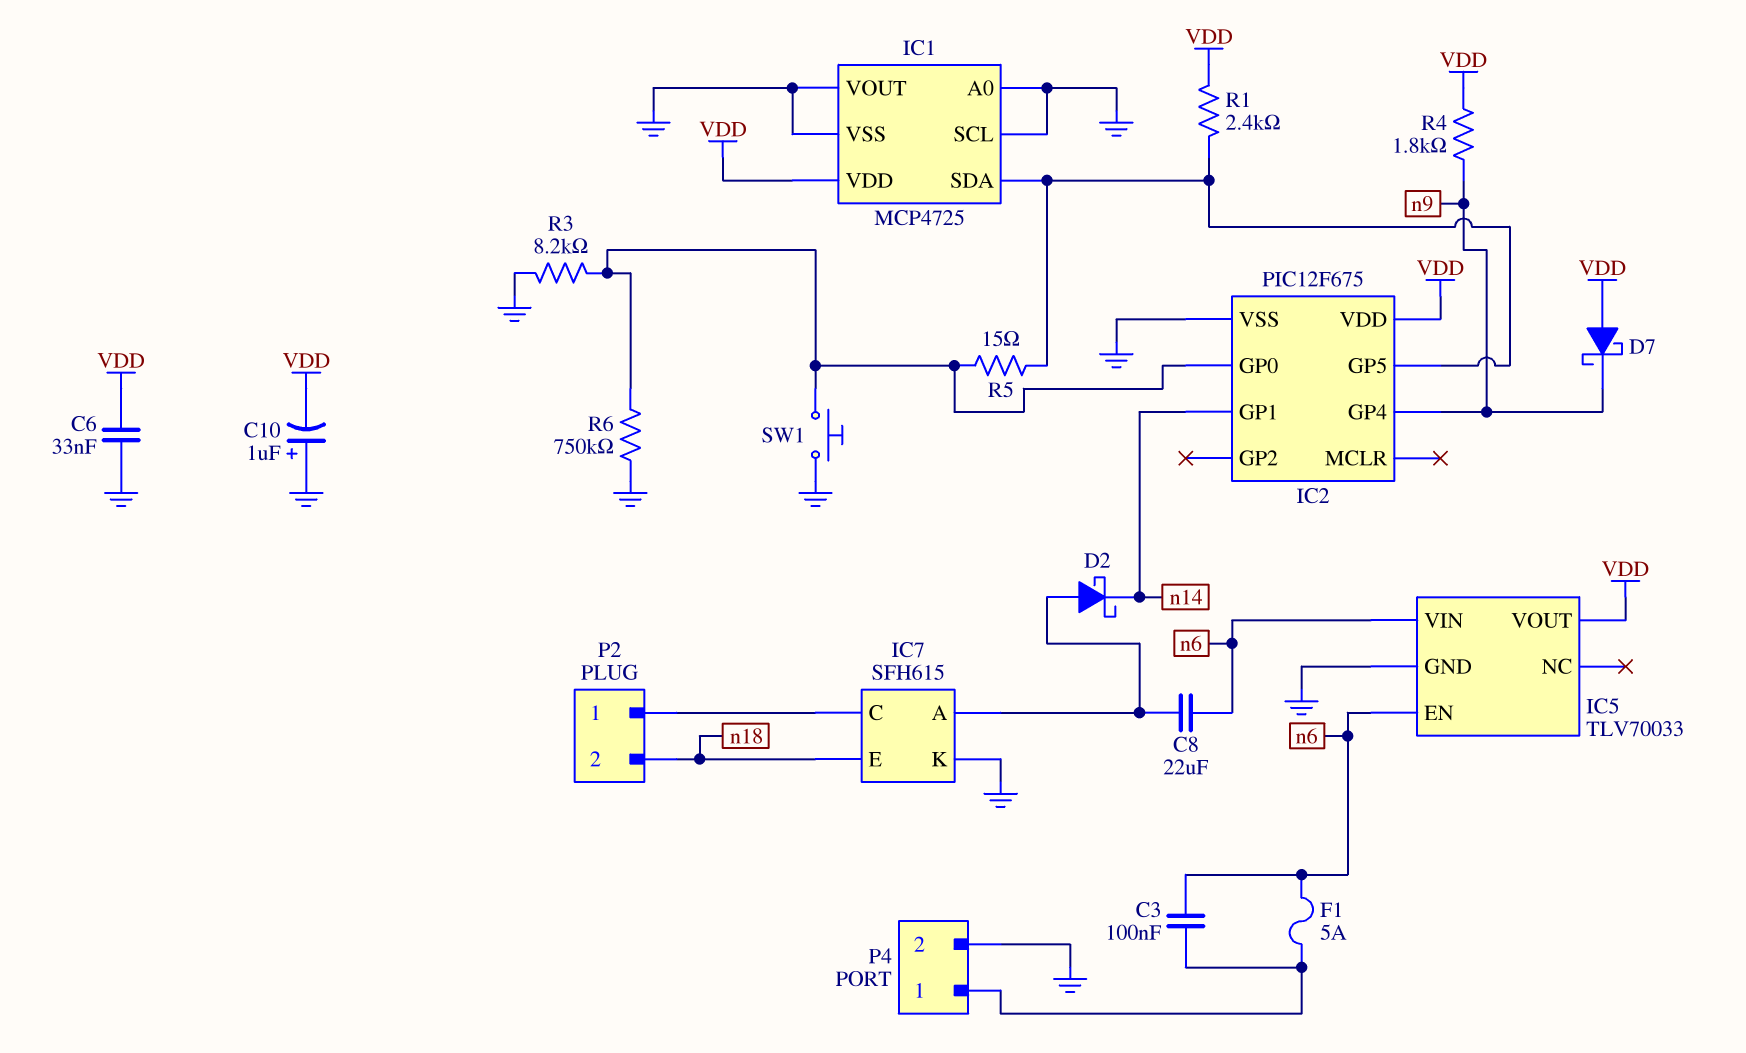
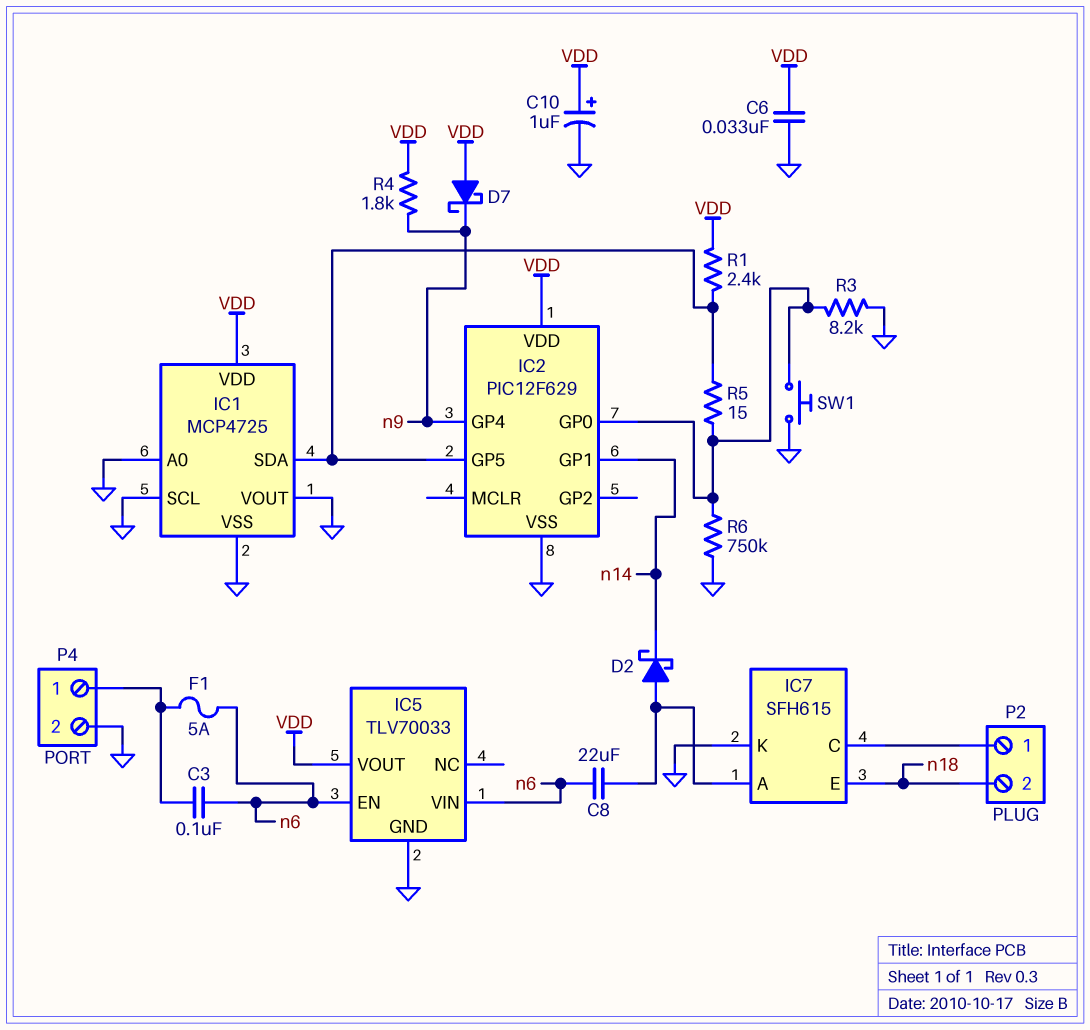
C10: 1uF (plus GND, minus VDD) -> 1uF (plus VDD, minus GND)
IC2: PIC12F675 -> PIC12F629

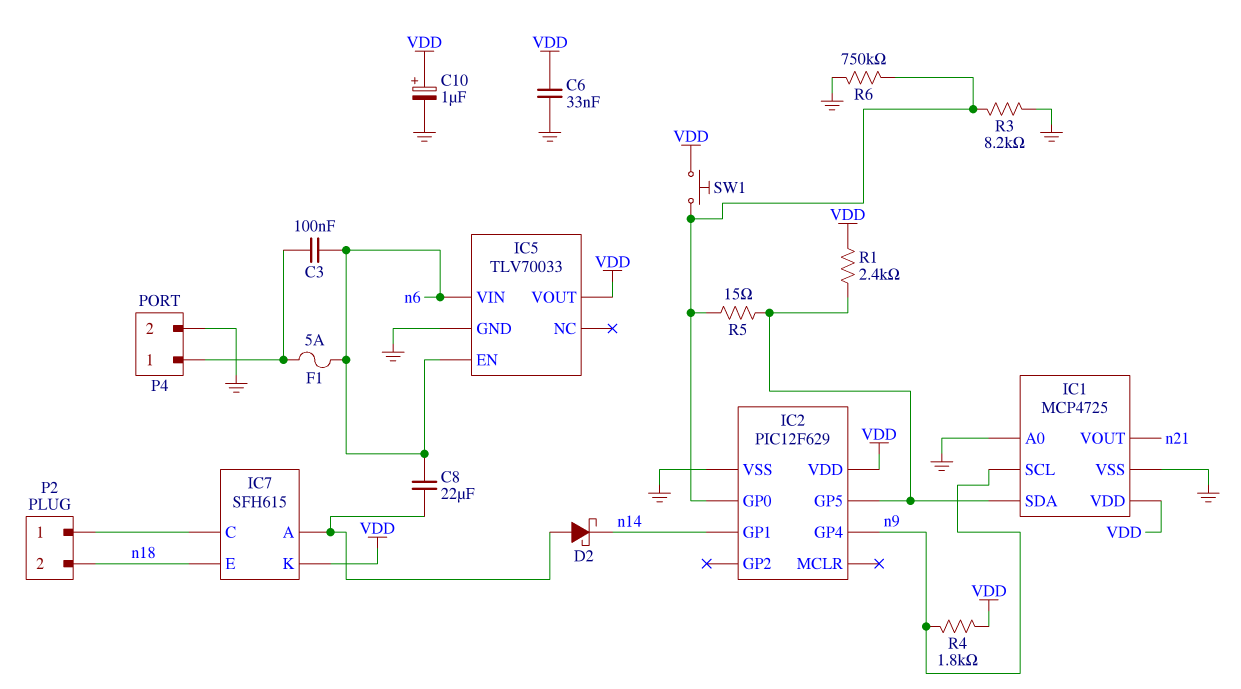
D7: schottky (A VDD, K n9) -> none
IC1 pin SCL: GND -> n9
IC1 pin VOUT: GND -> n21
IC7 pin K: GND -> VDD
SW1: button (GND, IC2/GP0) -> button (IC2/GP0, VDD)

